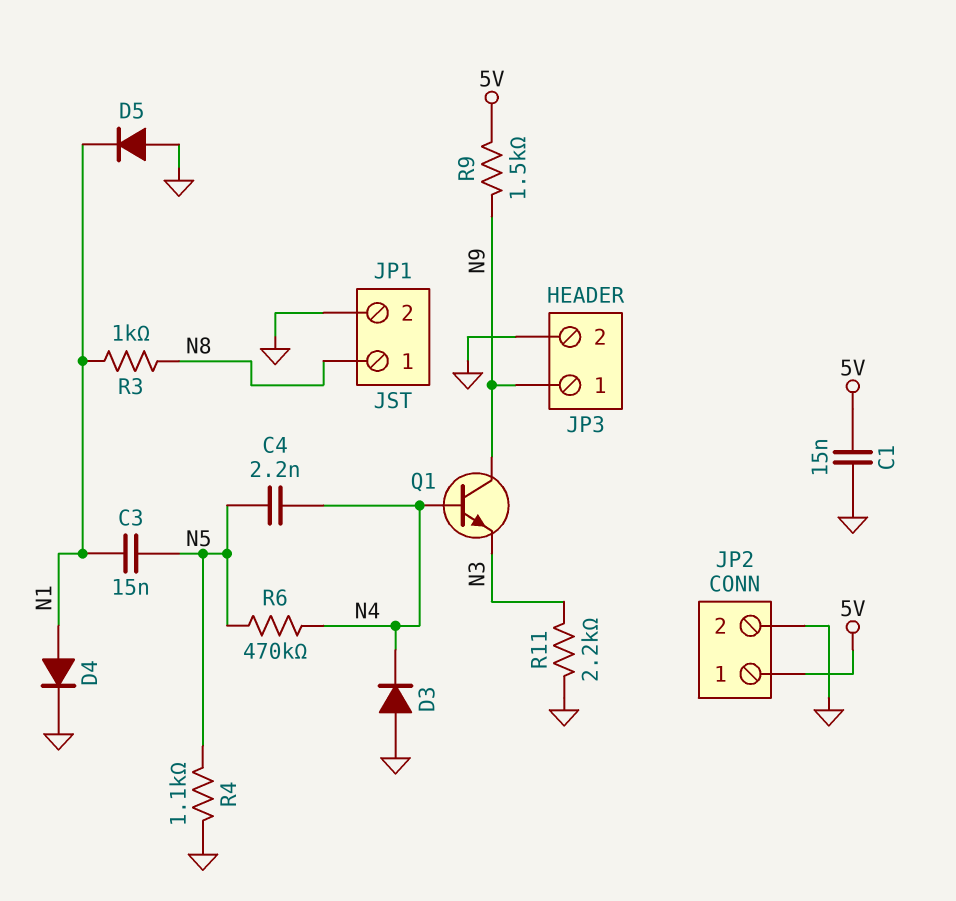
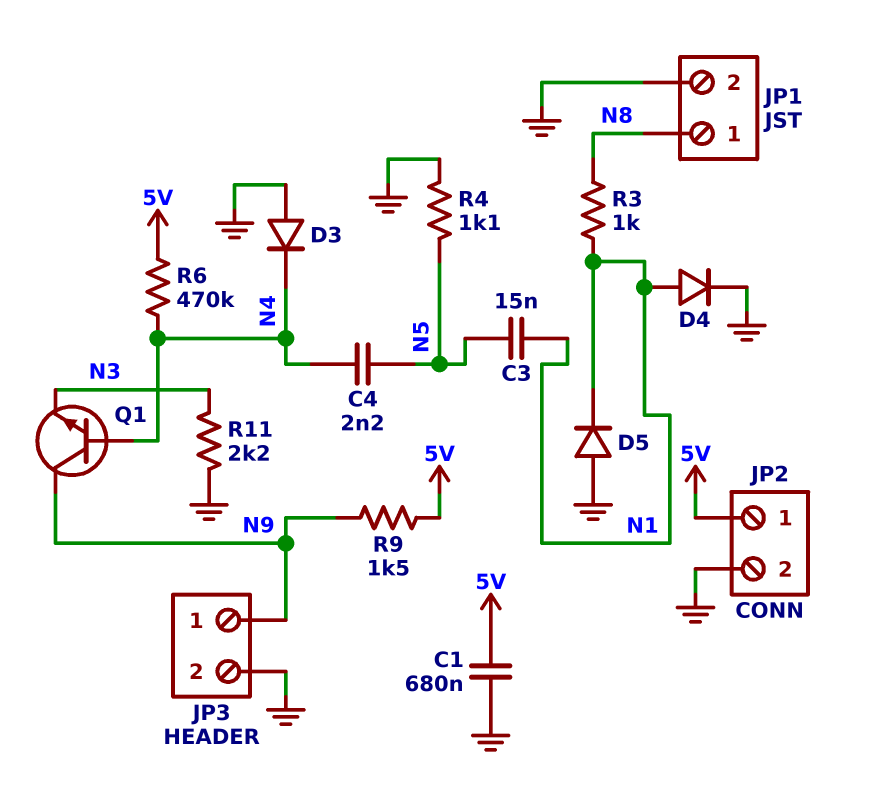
C1: 15nF (5V, GND) -> 680nF (5V, GND)
R6: 470k (N4, N5) -> 470k (5V, N4)

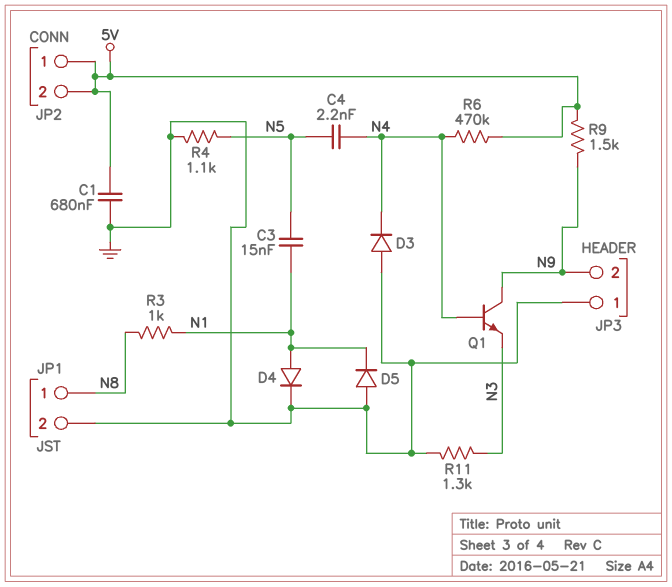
JP2 pin 2: GND -> 5V
JP3 pin 1: N9 -> GND
JP3 pin 2: GND -> N9
R11: 2.2k (GND, N3) -> 1.3k (GND, N3)

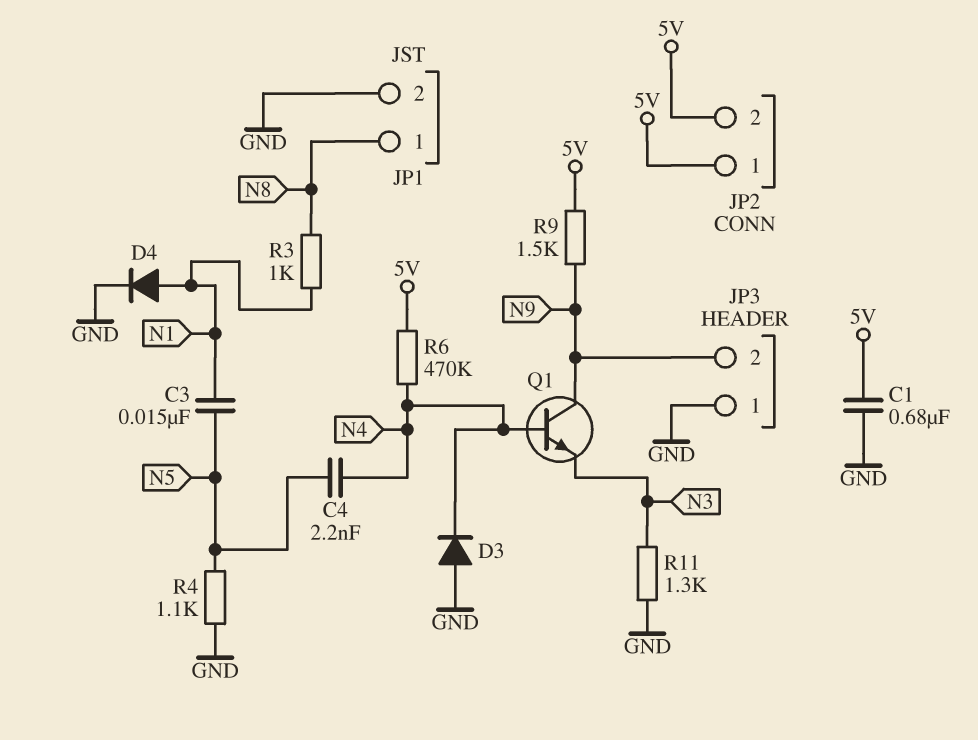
D5: diode (A GND, K N1) -> none

